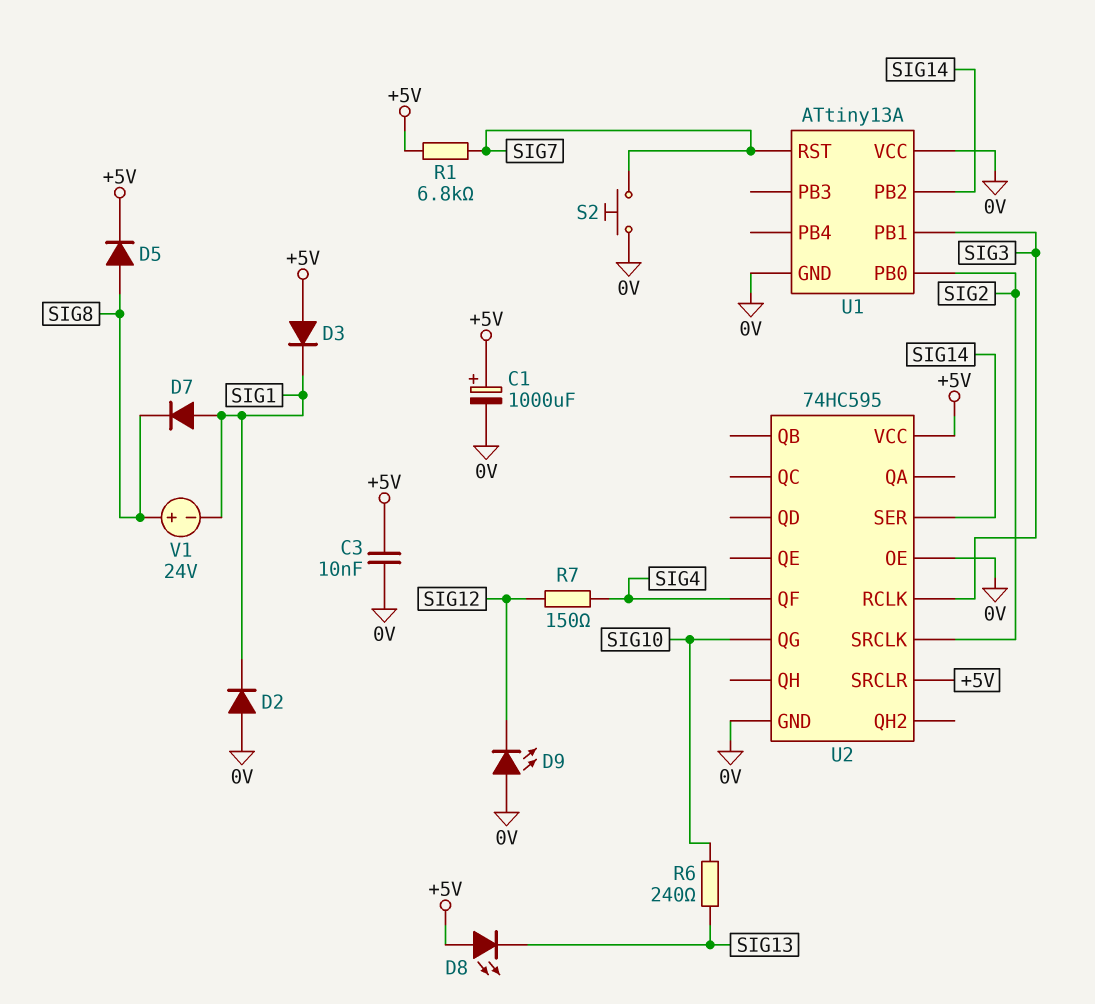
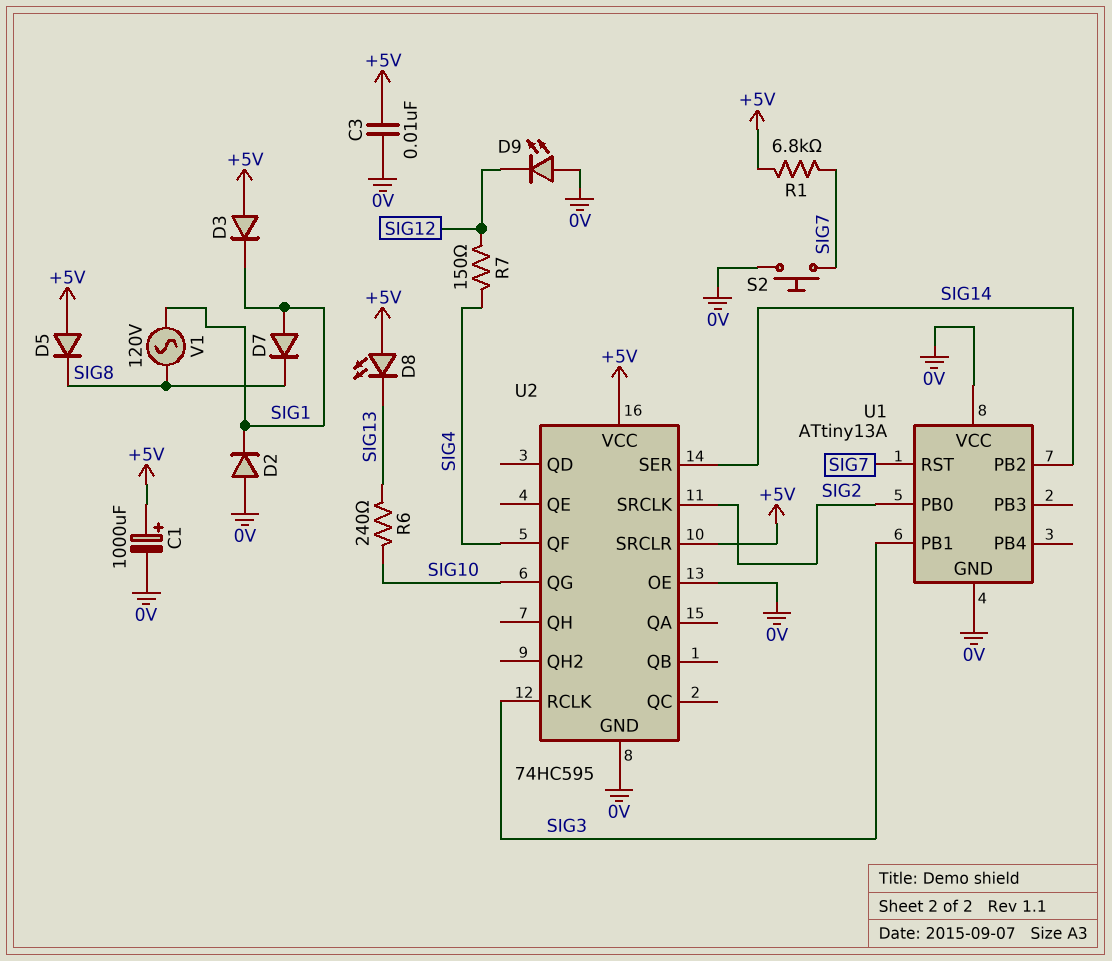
D5: diode (A SIG8, K +5V) -> diode (A +5V, K SIG8)
V1: 24V (plus SIG8, minus SIG1) -> AC 120V (SIG1, SIG8)

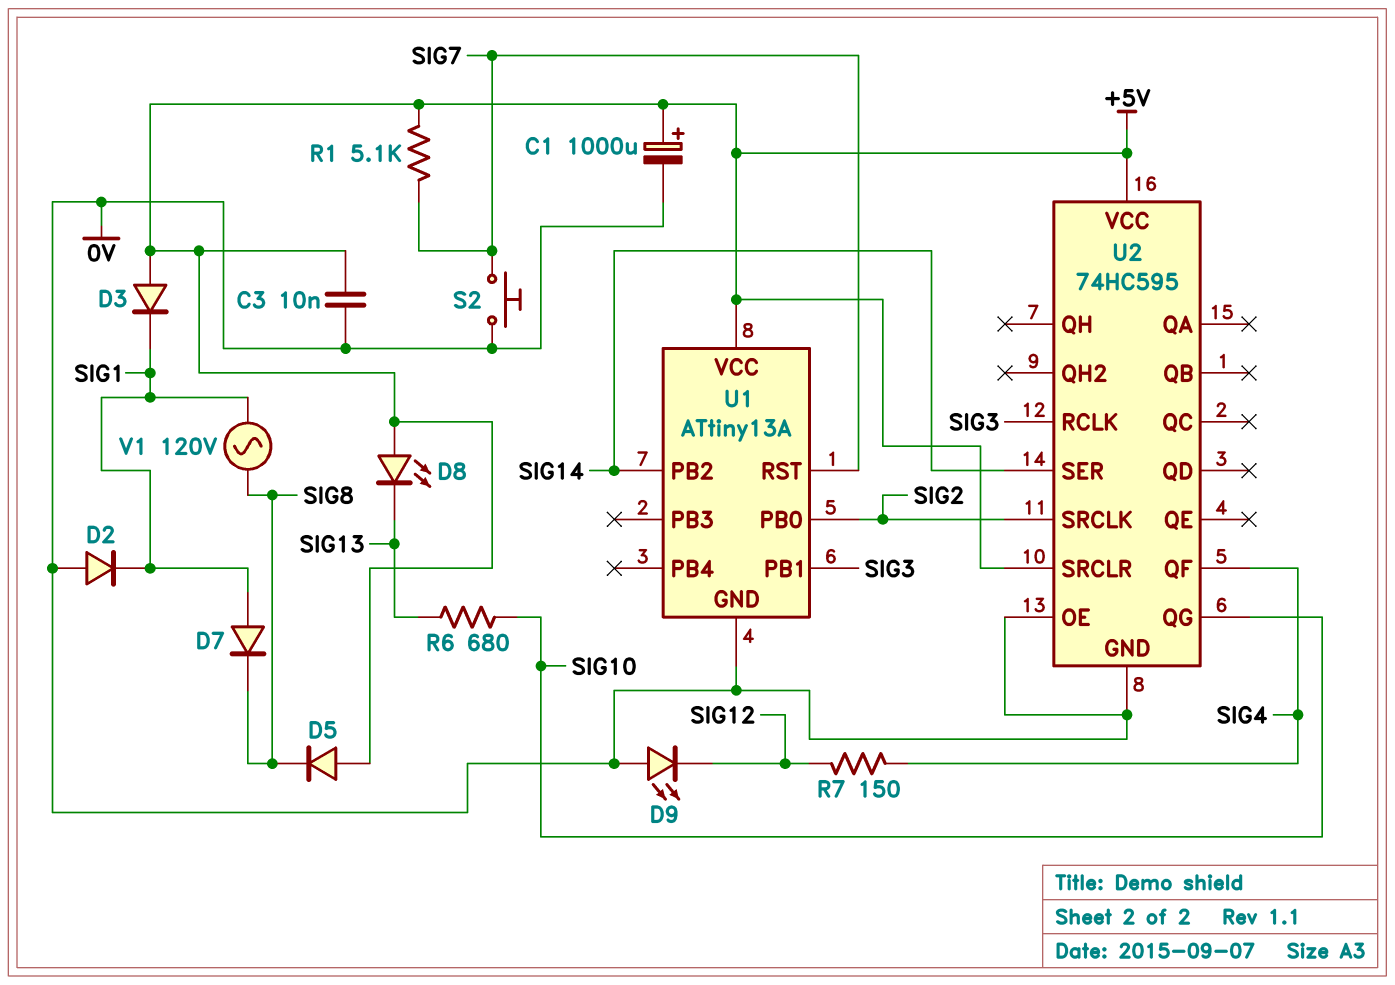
R1: 6.8k (+5V, SIG7) -> 5.1k (+5V, SIG7)
R6: 240 (SIG10, SIG13) -> 680 (SIG10, SIG13)
U1 pin VCC: 0V -> +5V

